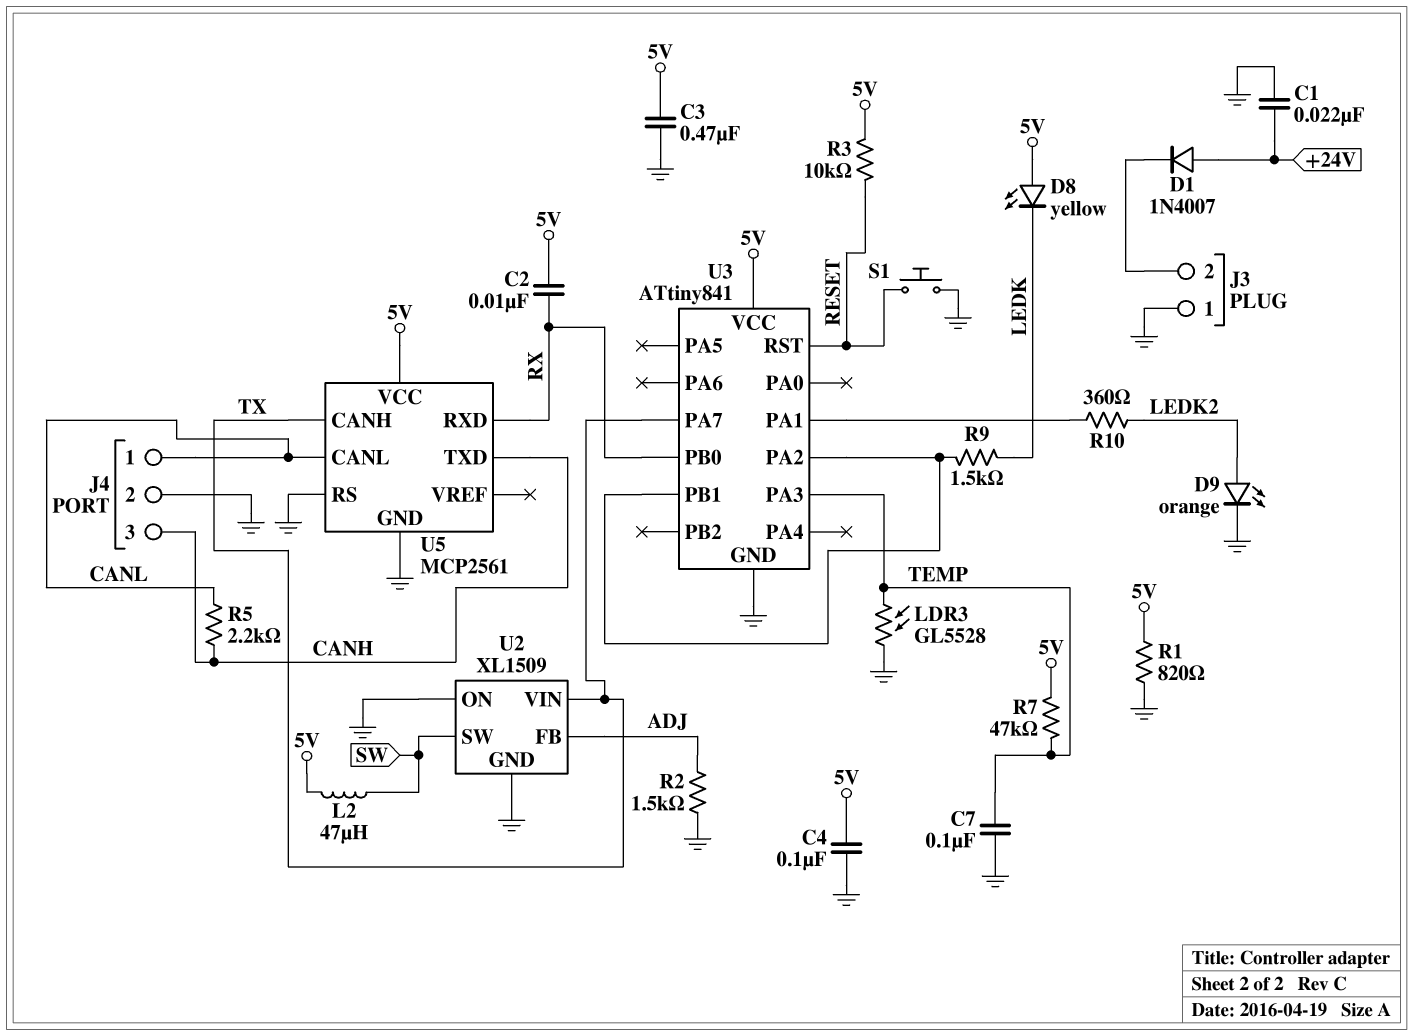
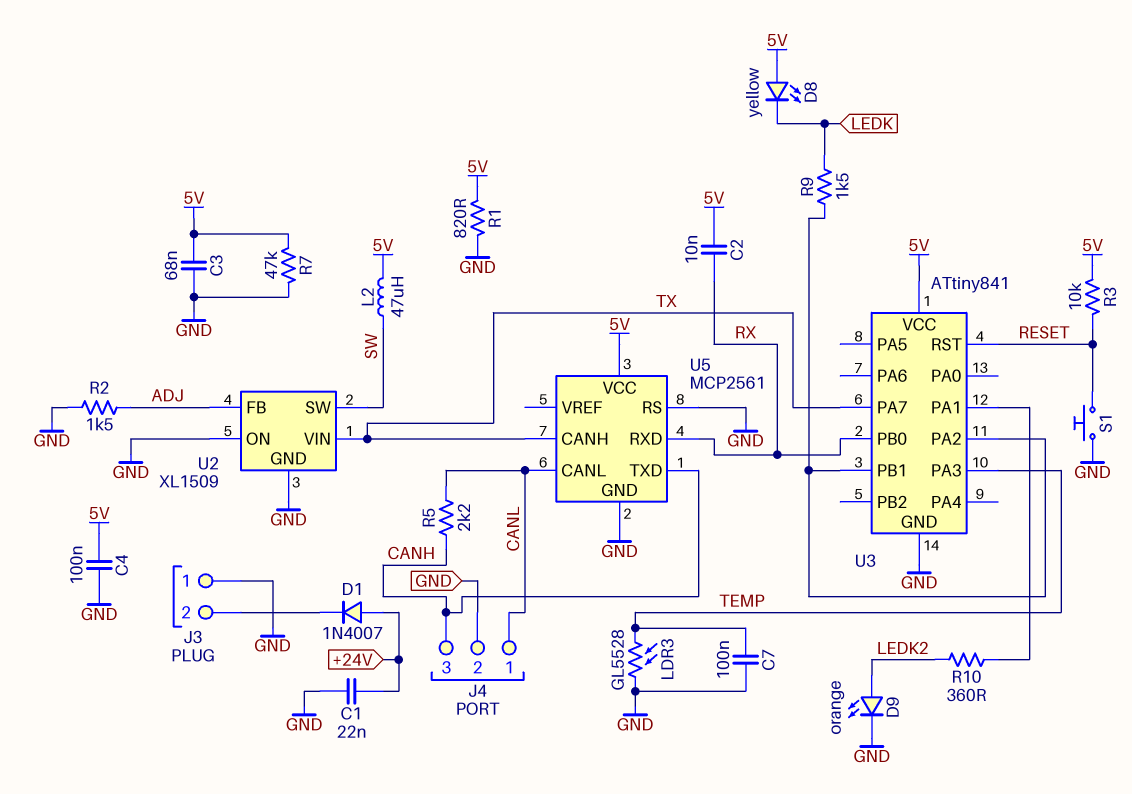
C3: 470nF (5V, GND) -> 68nF (5V, GND)
R7: 47k (5V, TEMP) -> 47k (5V, GND)

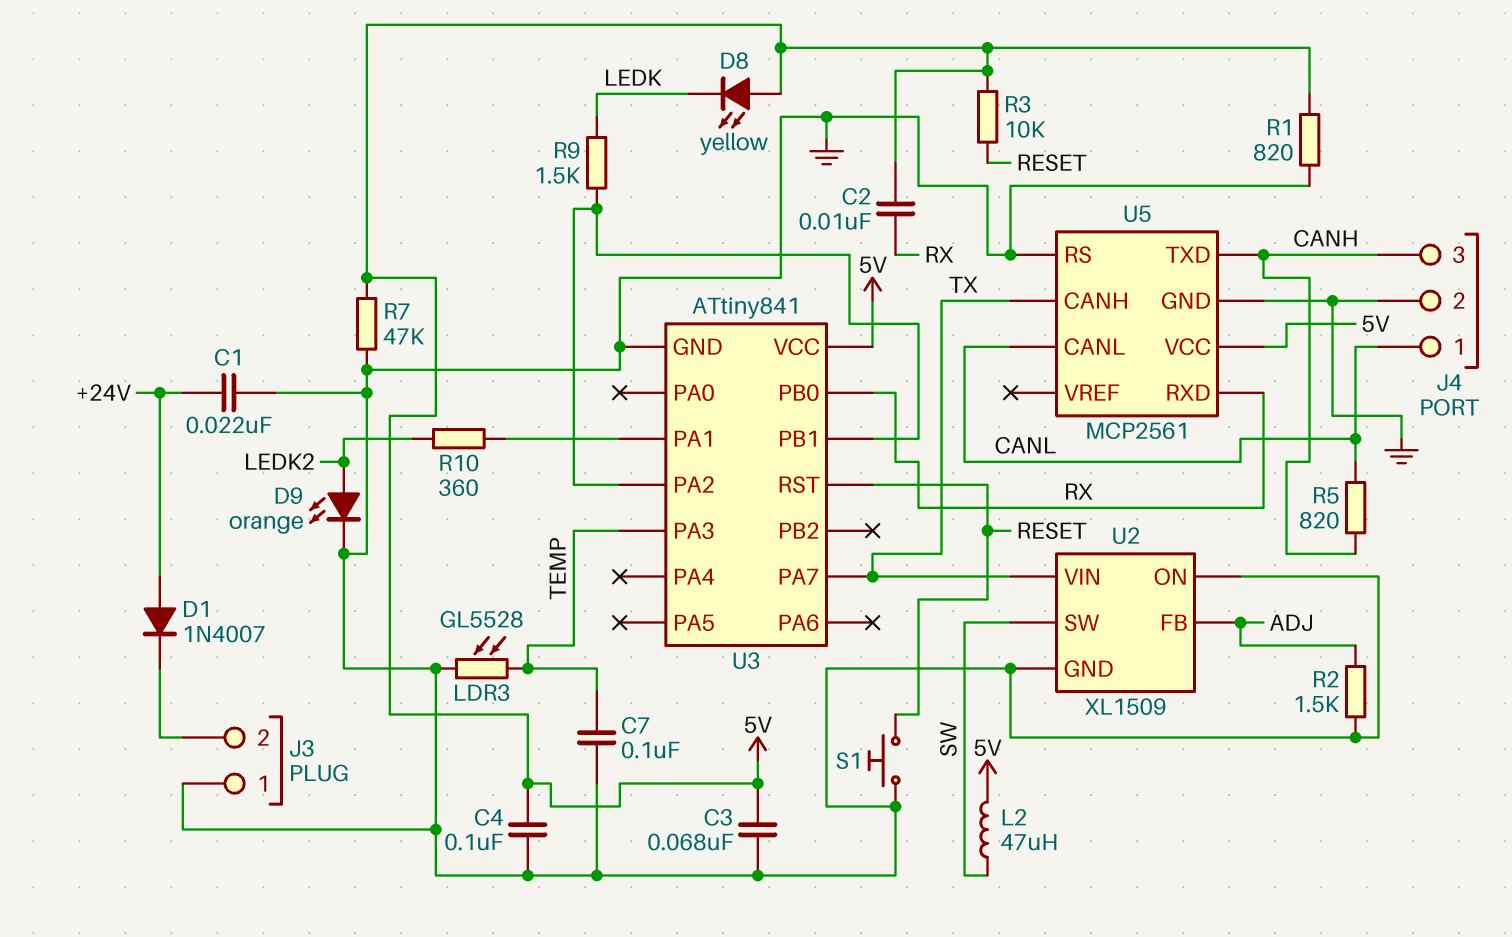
R5: 2.2k (CANH, CANL) -> 820 (CANH, CANL)

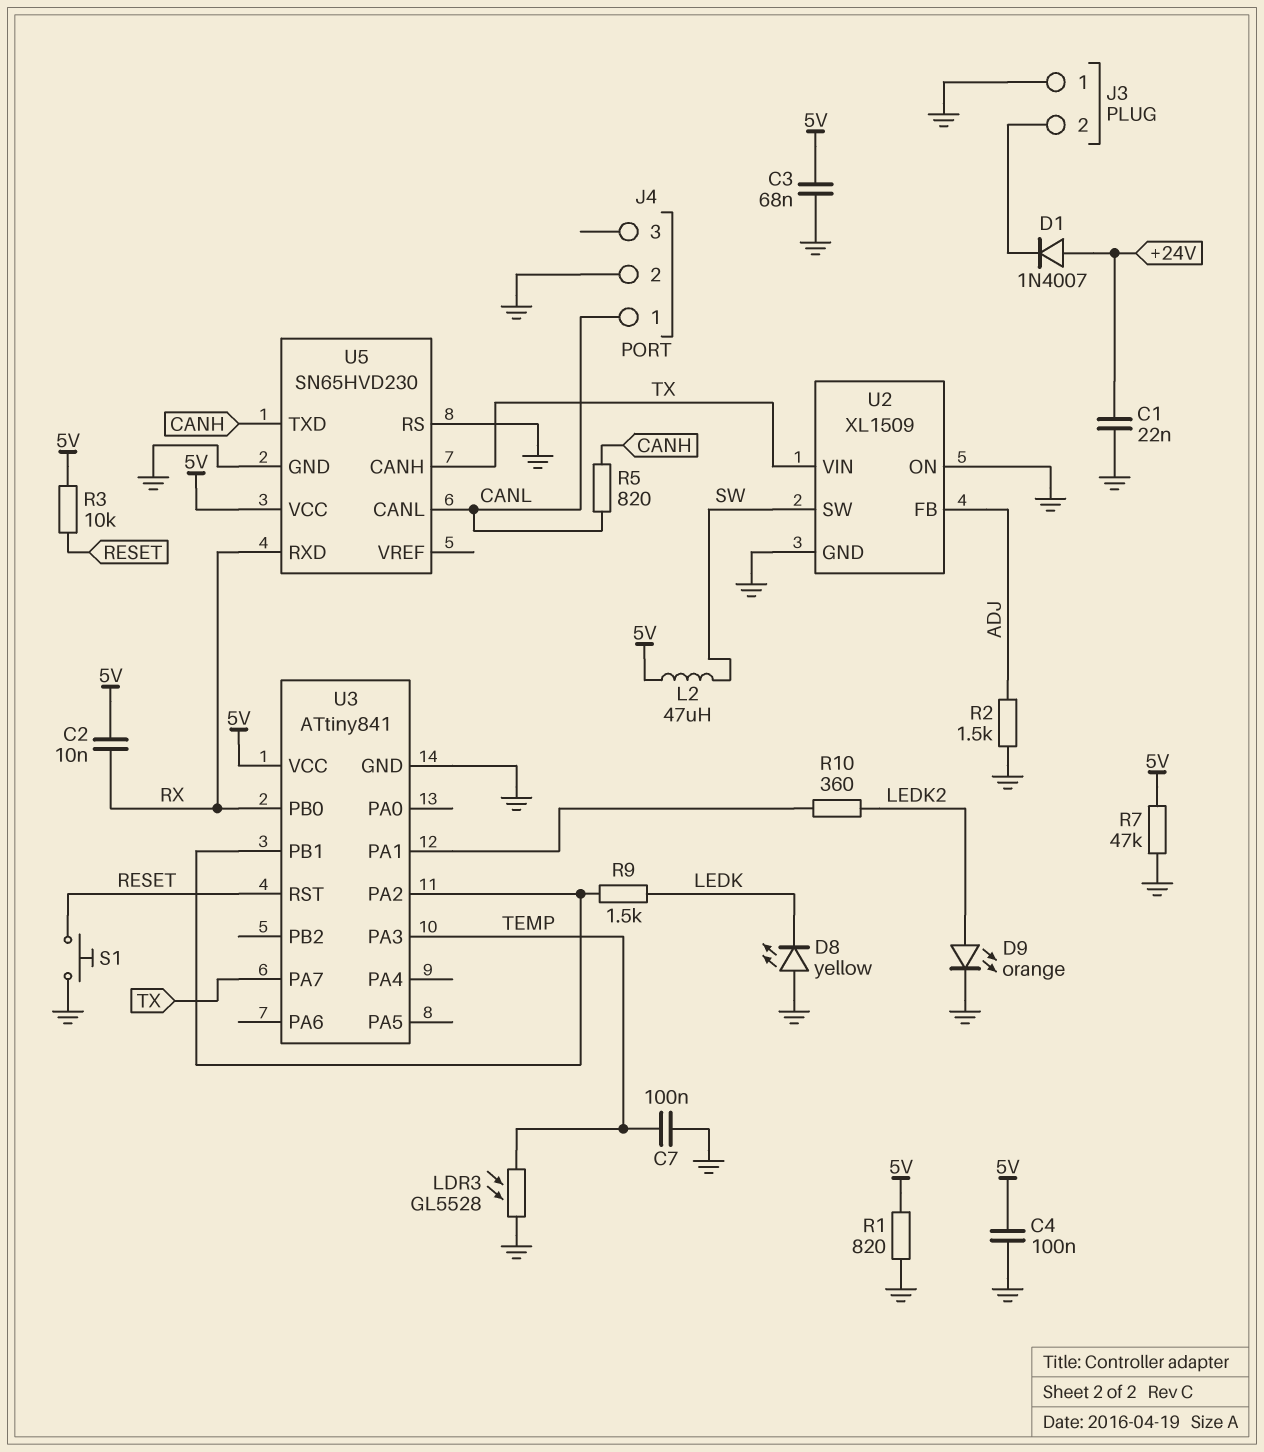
D8: LED yellow (A 5V, K LEDK) -> LED yellow (A GND, K LEDK)
J4 pin 3: CANH -> none
U5: MCP2561 -> SN65HVD230

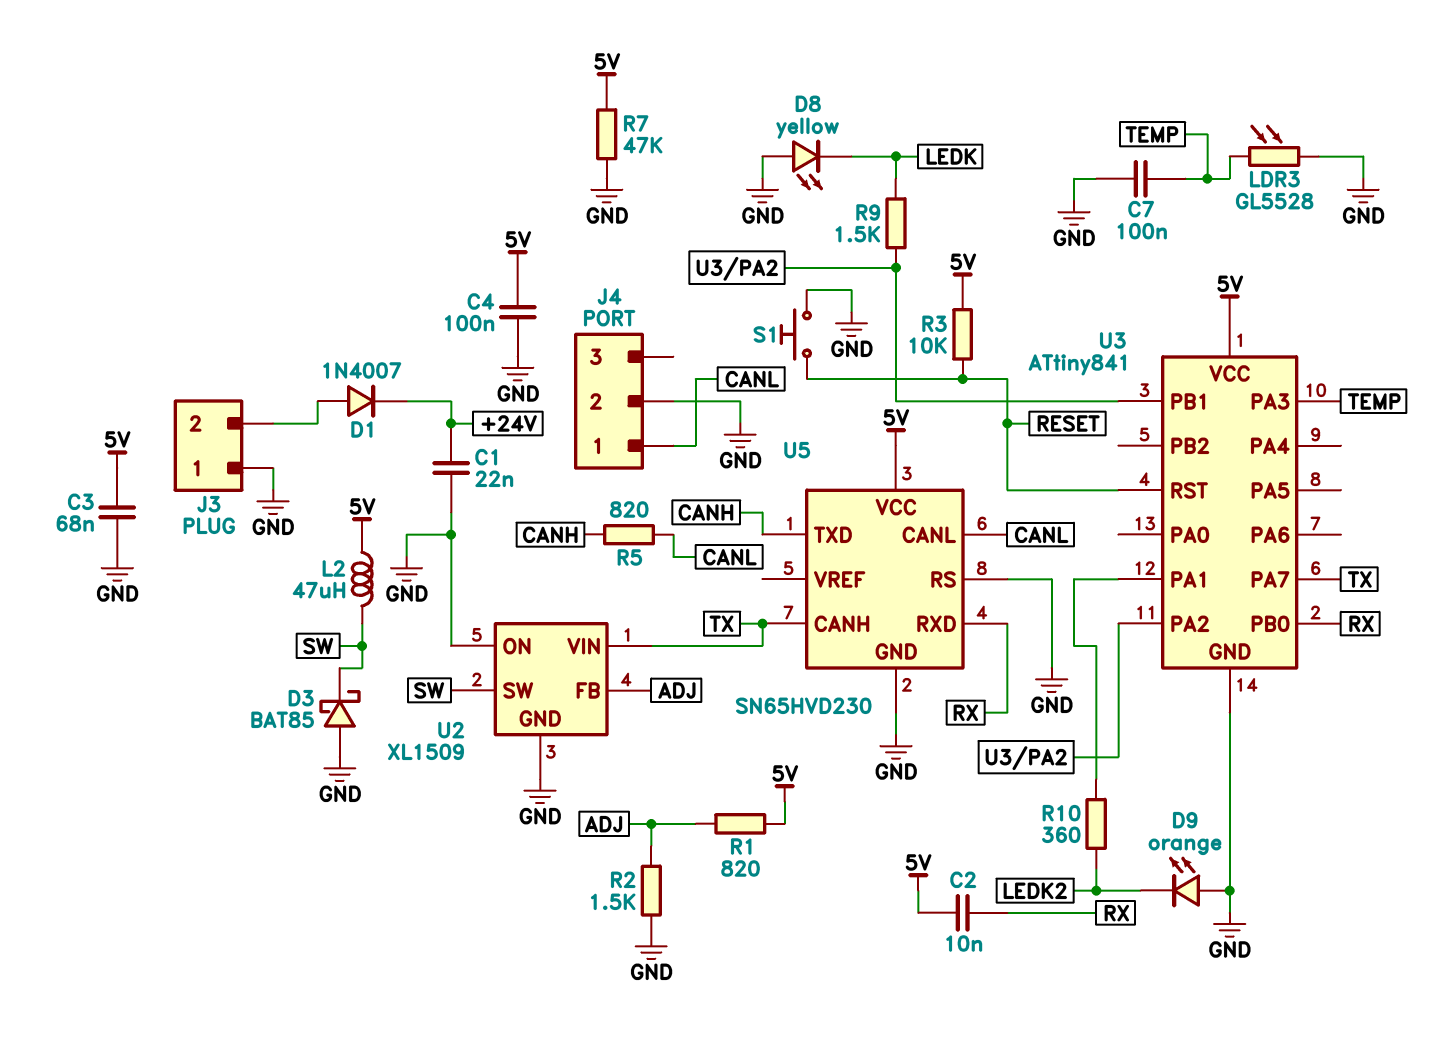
D1: diode 1N4007 (A +24V, K J3/2) -> diode 1N4007 (A J3/2, K +24V)
D3: none -> schottky BAT85 (A GND, K SW)
D9: LED orange (A LEDK2, K GND) -> LED orange (A GND, K LEDK2)
R1: 820 (5V, GND) -> 820 (5V, ADJ)

